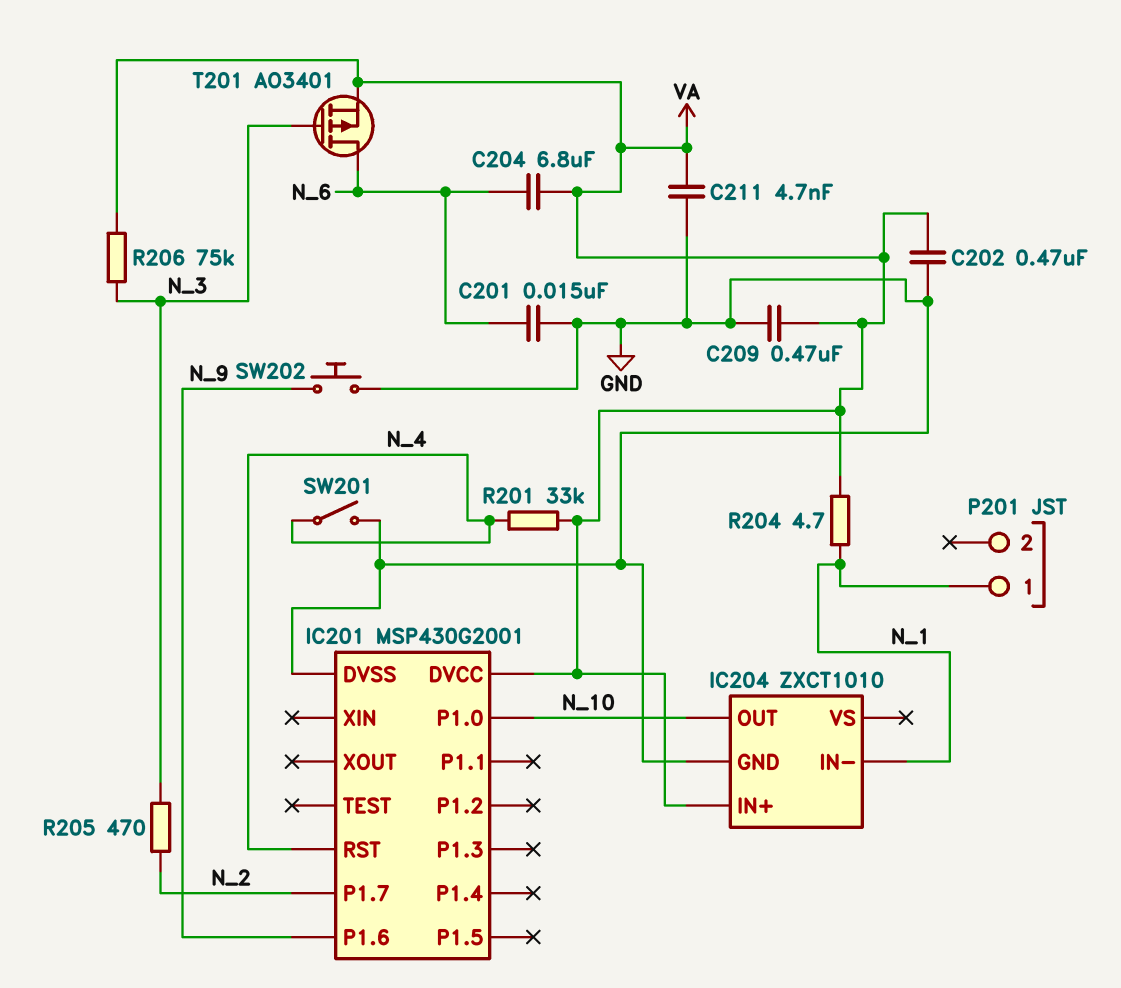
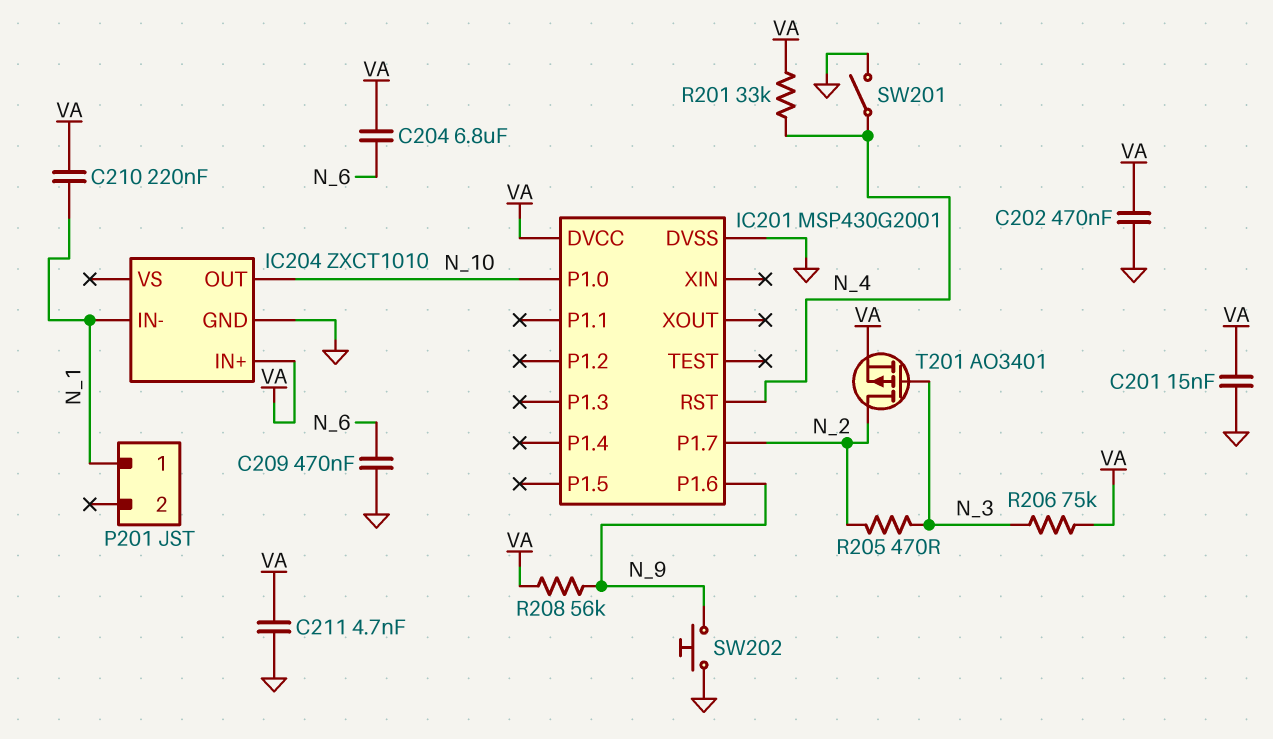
C201: 15nF (GND, N_6) -> 15nF (GND, VA)
C209: 470nF (GND, VA) -> 470nF (GND, N_6)
C210: none -> 220nF (N_1, VA)
R204: 4.7 (N_1, VA) -> none
R208: none -> 56k (N_9, VA)
T201: PMOS AO3401 (G N_3, D N_6, S VA) -> PMOS AO3401 (G N_3, D N_2, S VA)

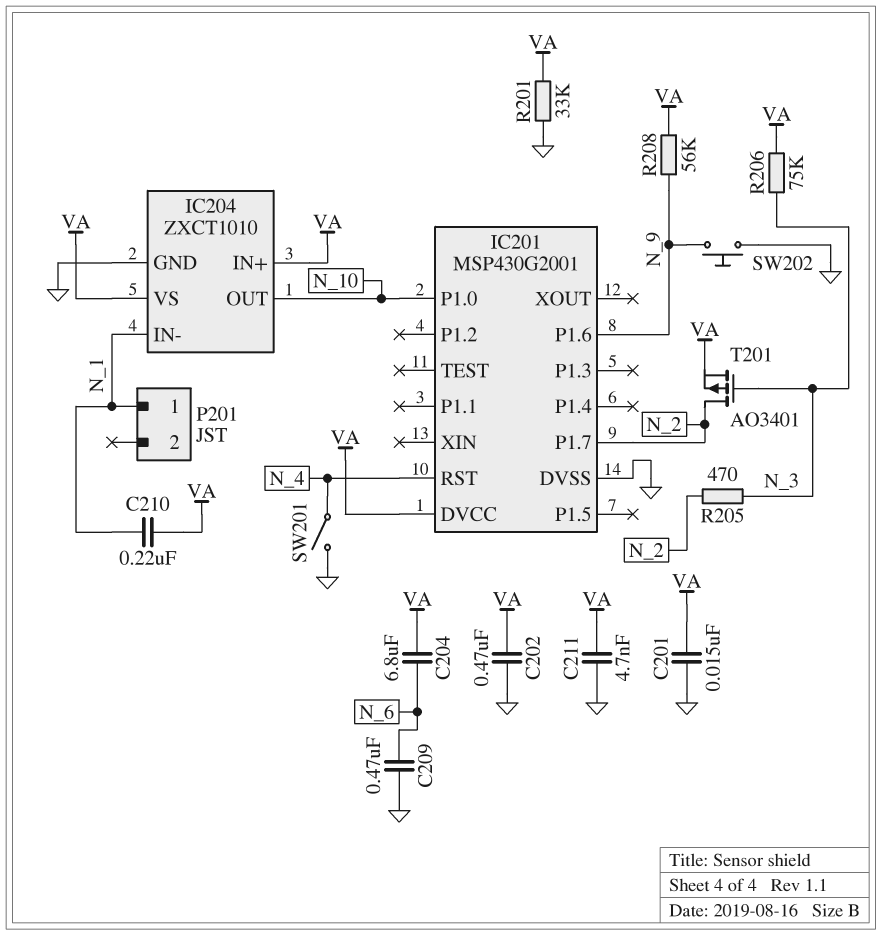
IC204 pin VS: none -> VA
R201: 33k (N_4, VA) -> 33k (GND, VA)

